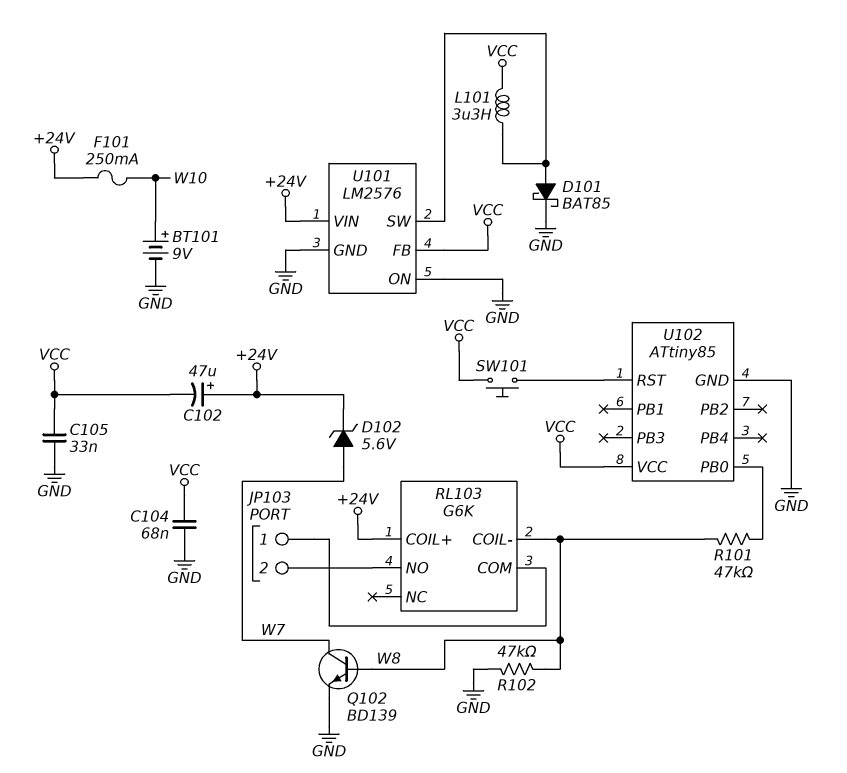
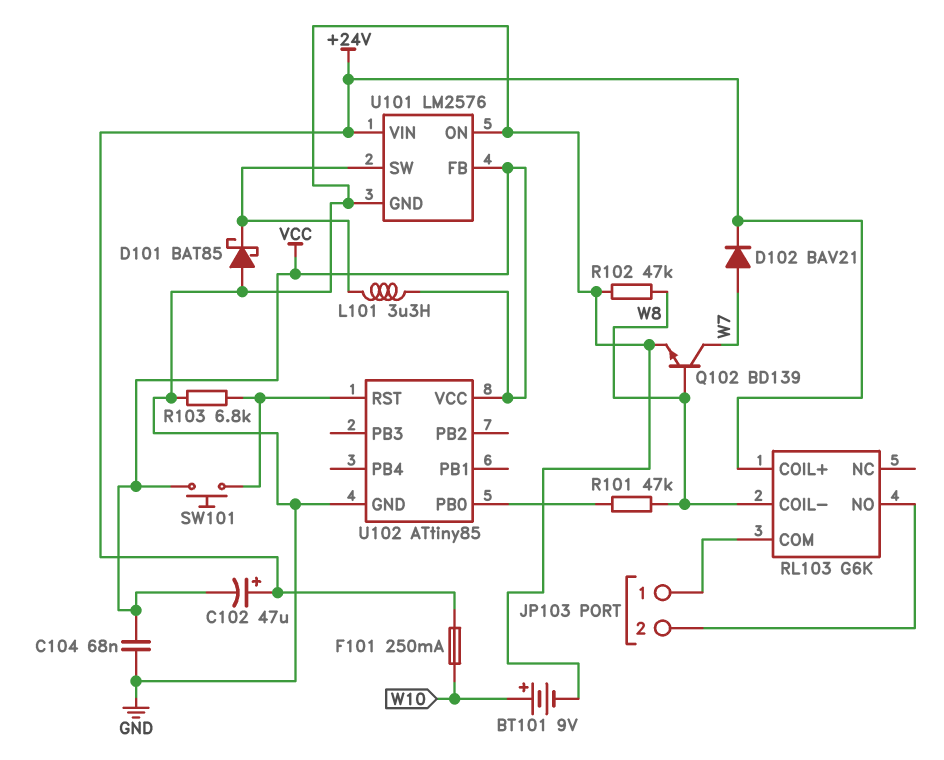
C105: 33nF (GND, VCC) -> none
D101: schottky BAT85 (A U101/SW, K GND) -> schottky BAT85 (A GND, K U101/SW)
D102: zener 5.6V (A W7, K +24V) -> diode BAV21 (A W7, K +24V)
R103: none -> 6.8k (GND, U102/RST)

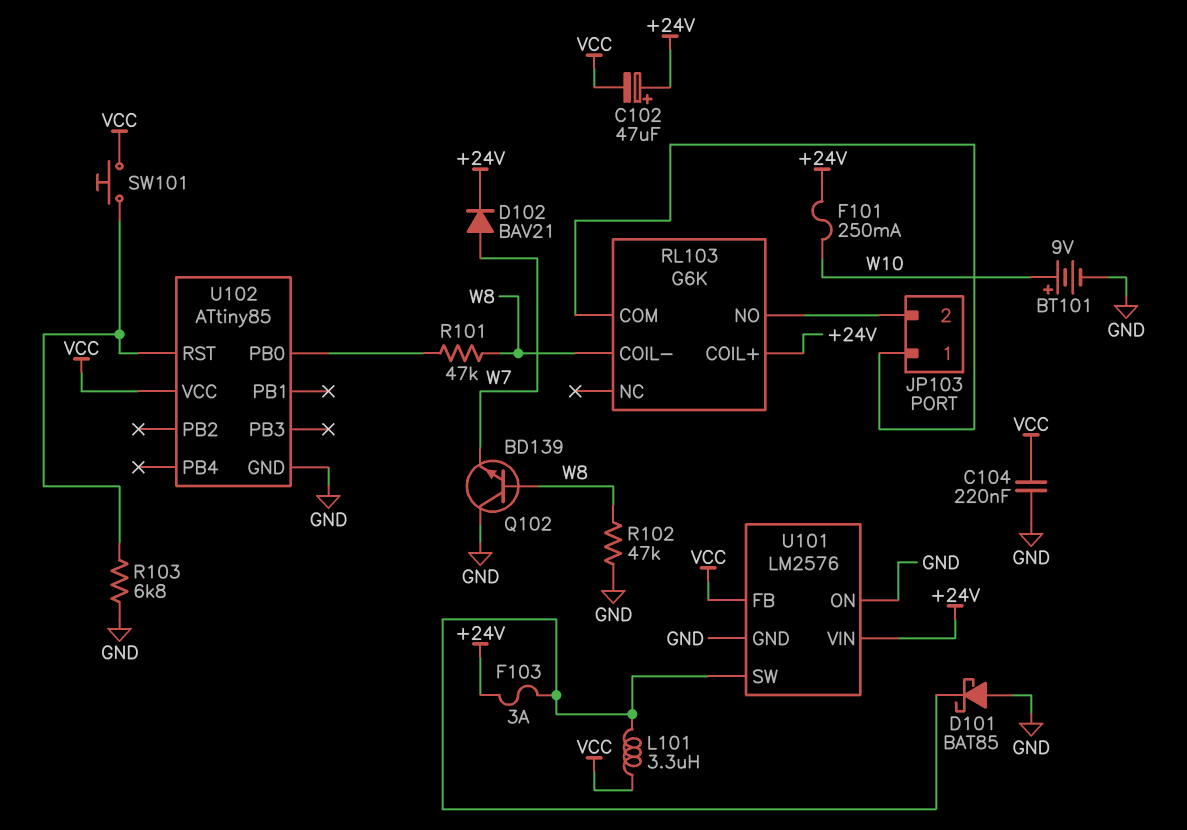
C104: 68nF (GND, VCC) -> 220nF (GND, VCC)
F103: none -> 3A (+24V, U101/SW)
Q102: NPN BD139 (B W8, C W7, E GND) -> NPN BD139 (B W8, C GND, E W7)

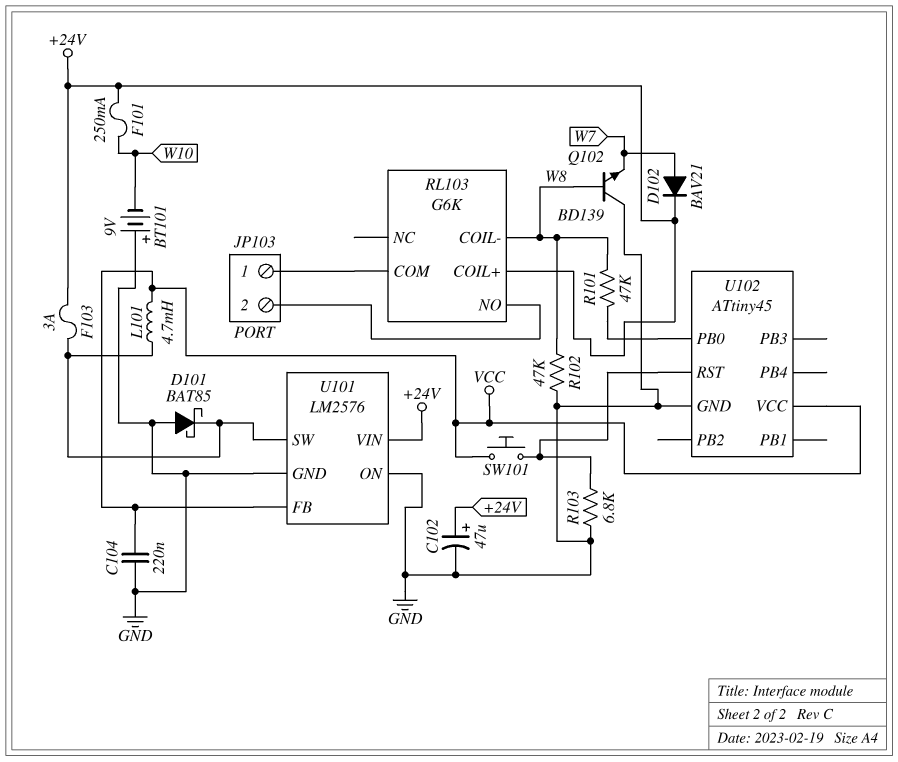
BT101: 9V (plus W10, minus GND) -> 9V (plus GND, minus W10)
C102: 47uF (plus +24V, minus VCC) -> 47uF (plus +24V, minus GND)
L101: 3.3uH (U101/SW, VCC) -> 4.7mH (U101/SW, VCC)
U102: ATtiny85 -> ATtiny45

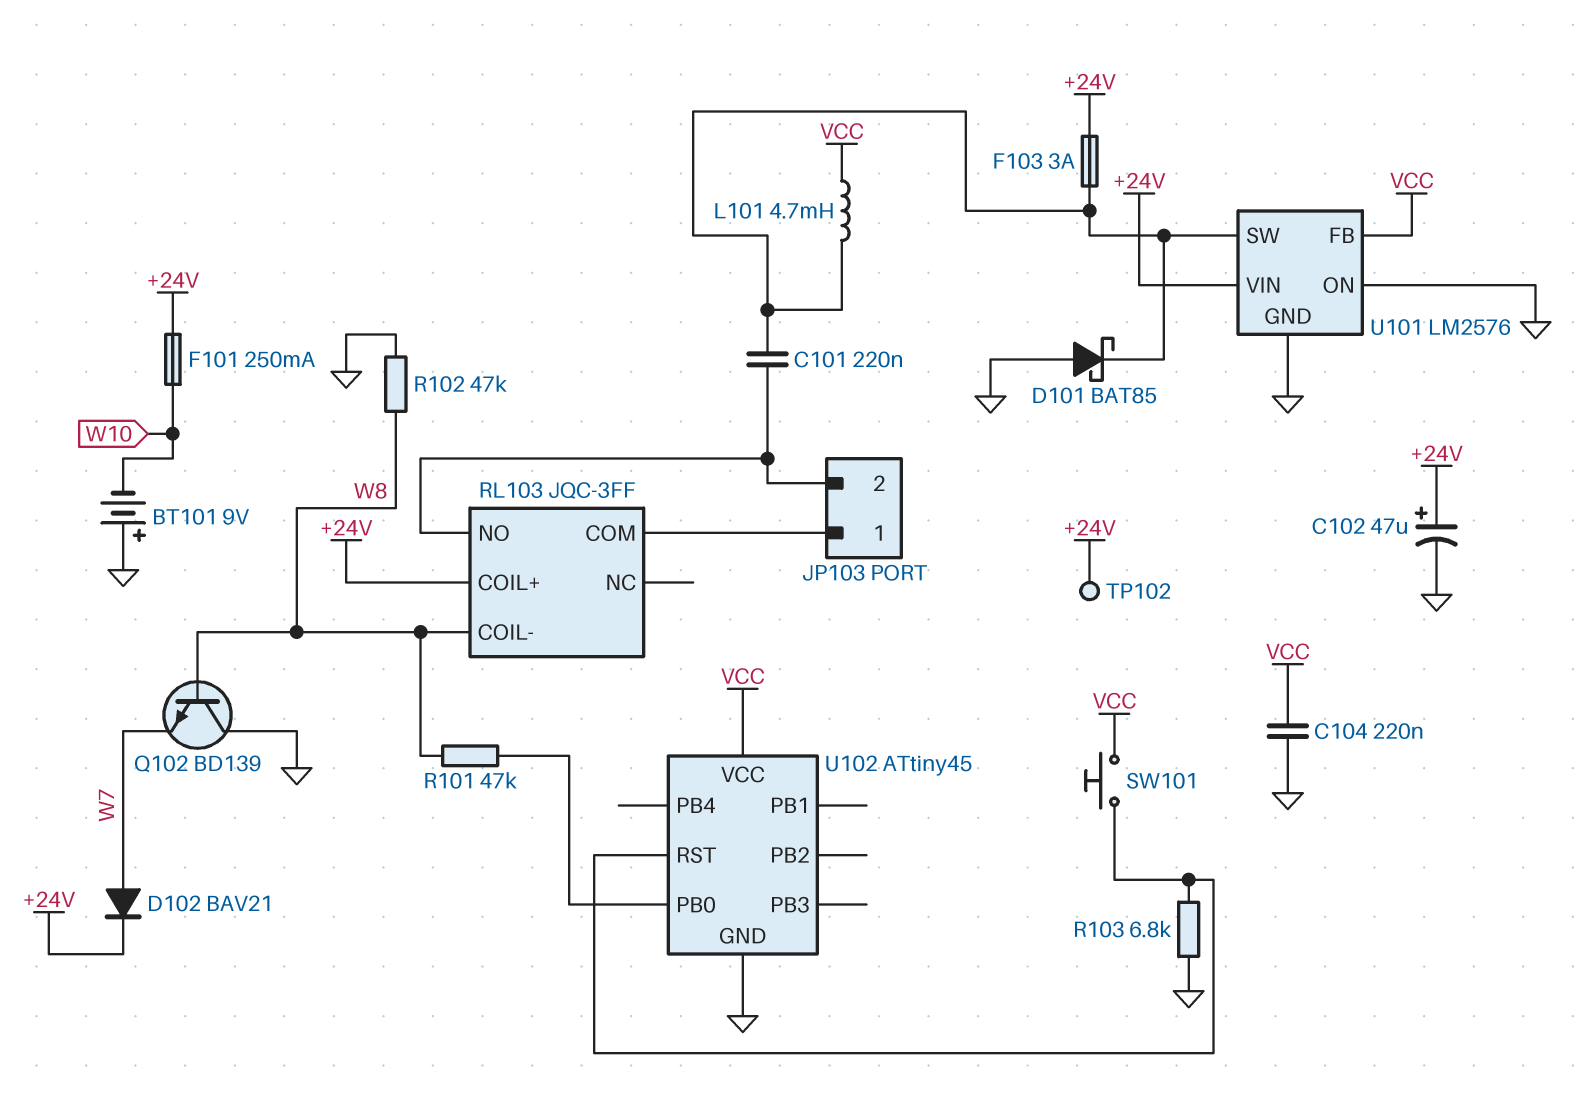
C101: none -> 220nF (JP103/2, U101/SW)
RL103: G6K -> JQC-3FF
TP102: none -> test point (+24V)

